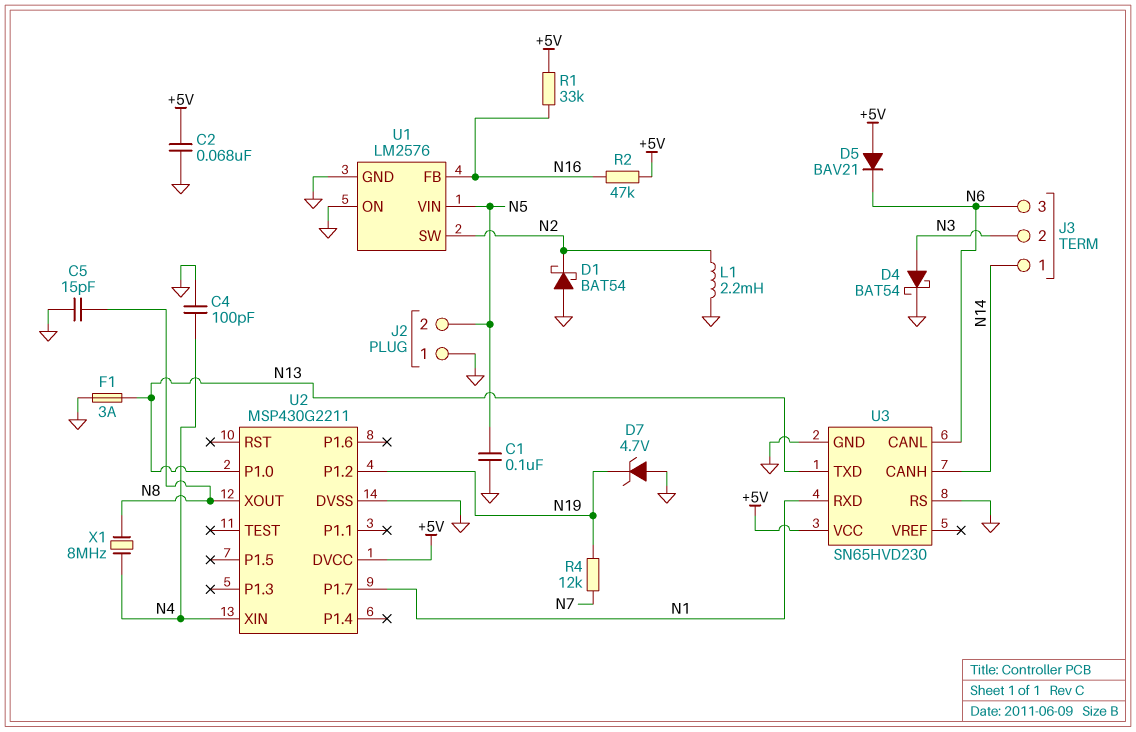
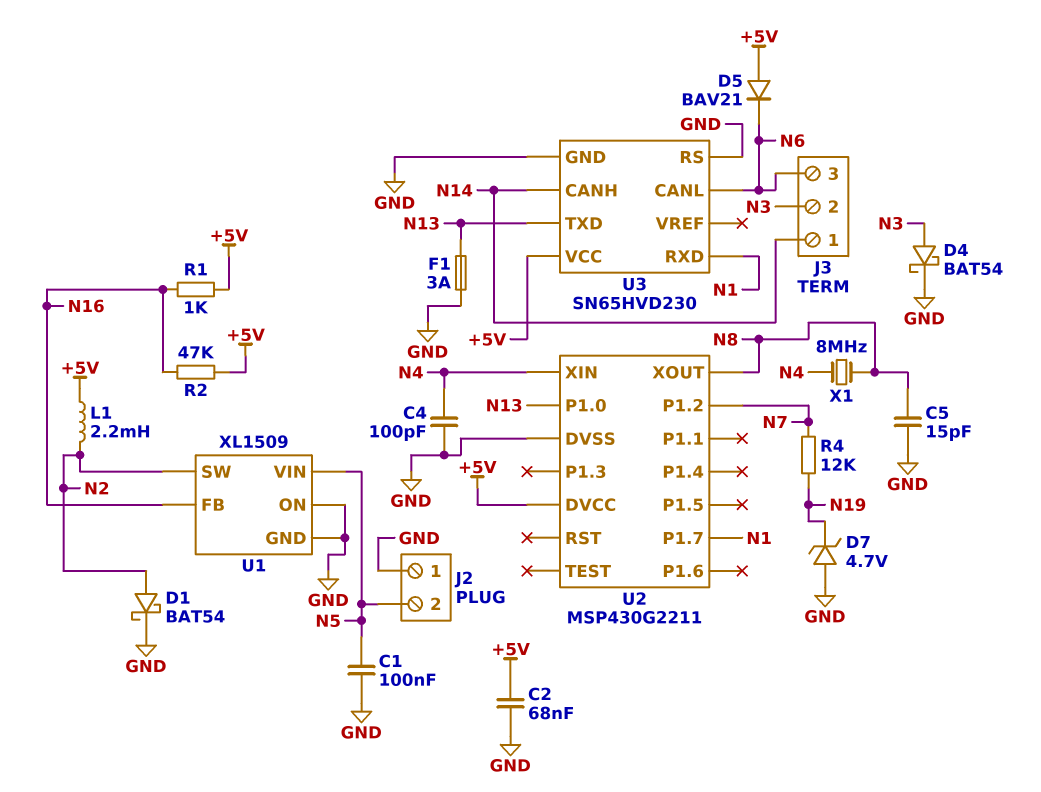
D1: schottky BAT54 (A GND, K N2) -> schottky BAT54 (A N2, K GND)
L1: 2.2mH (GND, N2) -> 2.2mH (+5V, N2)
R1: 33k (+5V, N16) -> 1k (+5V, N16)
U1: LM2576 -> XL1509
U2 pin P1.2: N19 -> N7

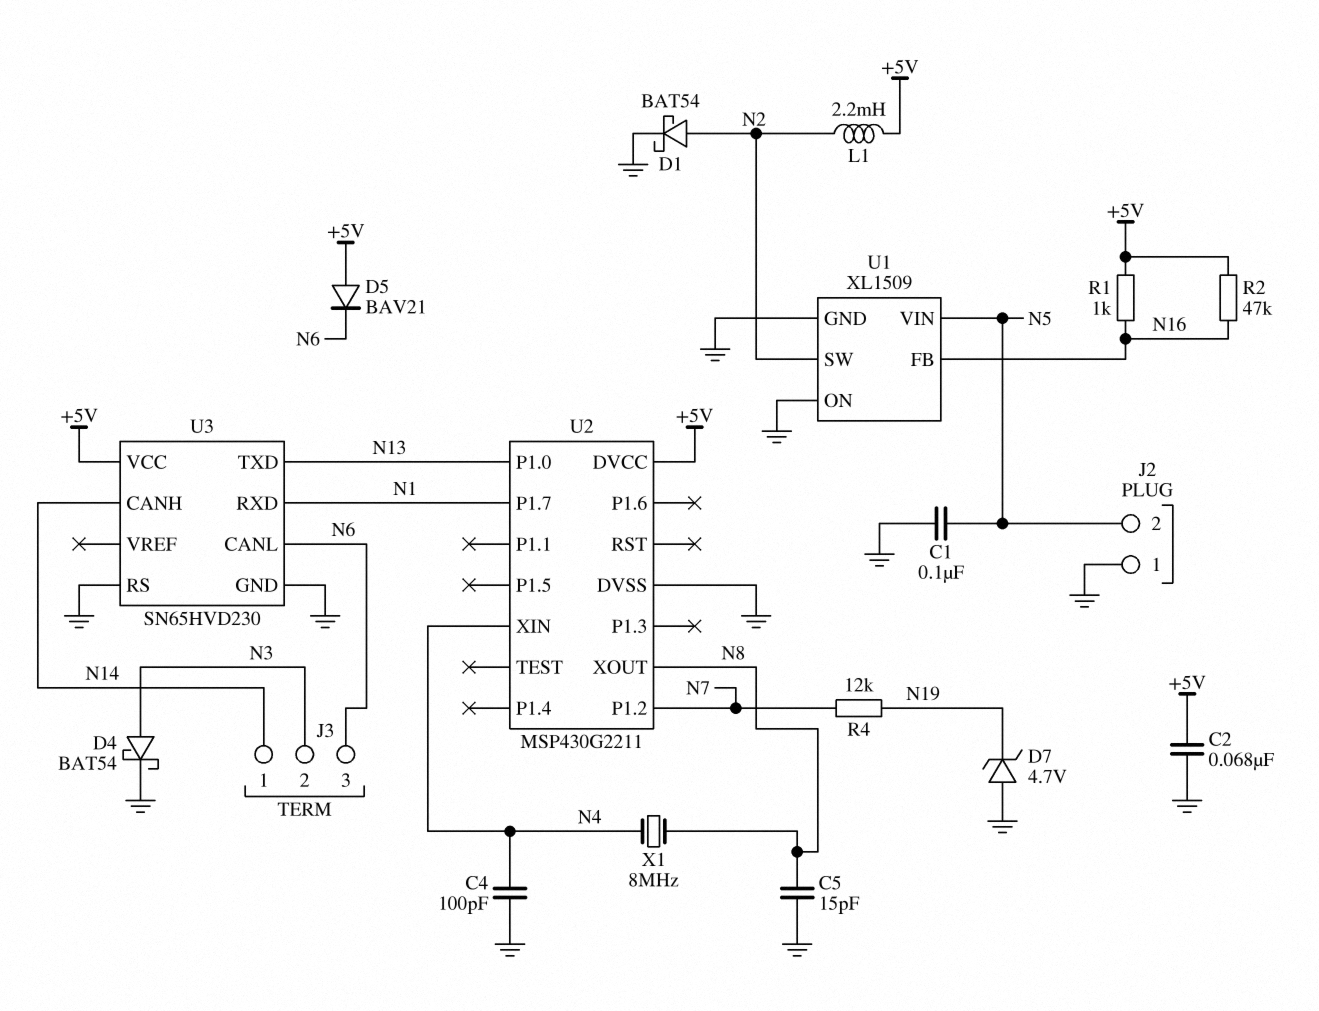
F1: 3A (GND, N13) -> none

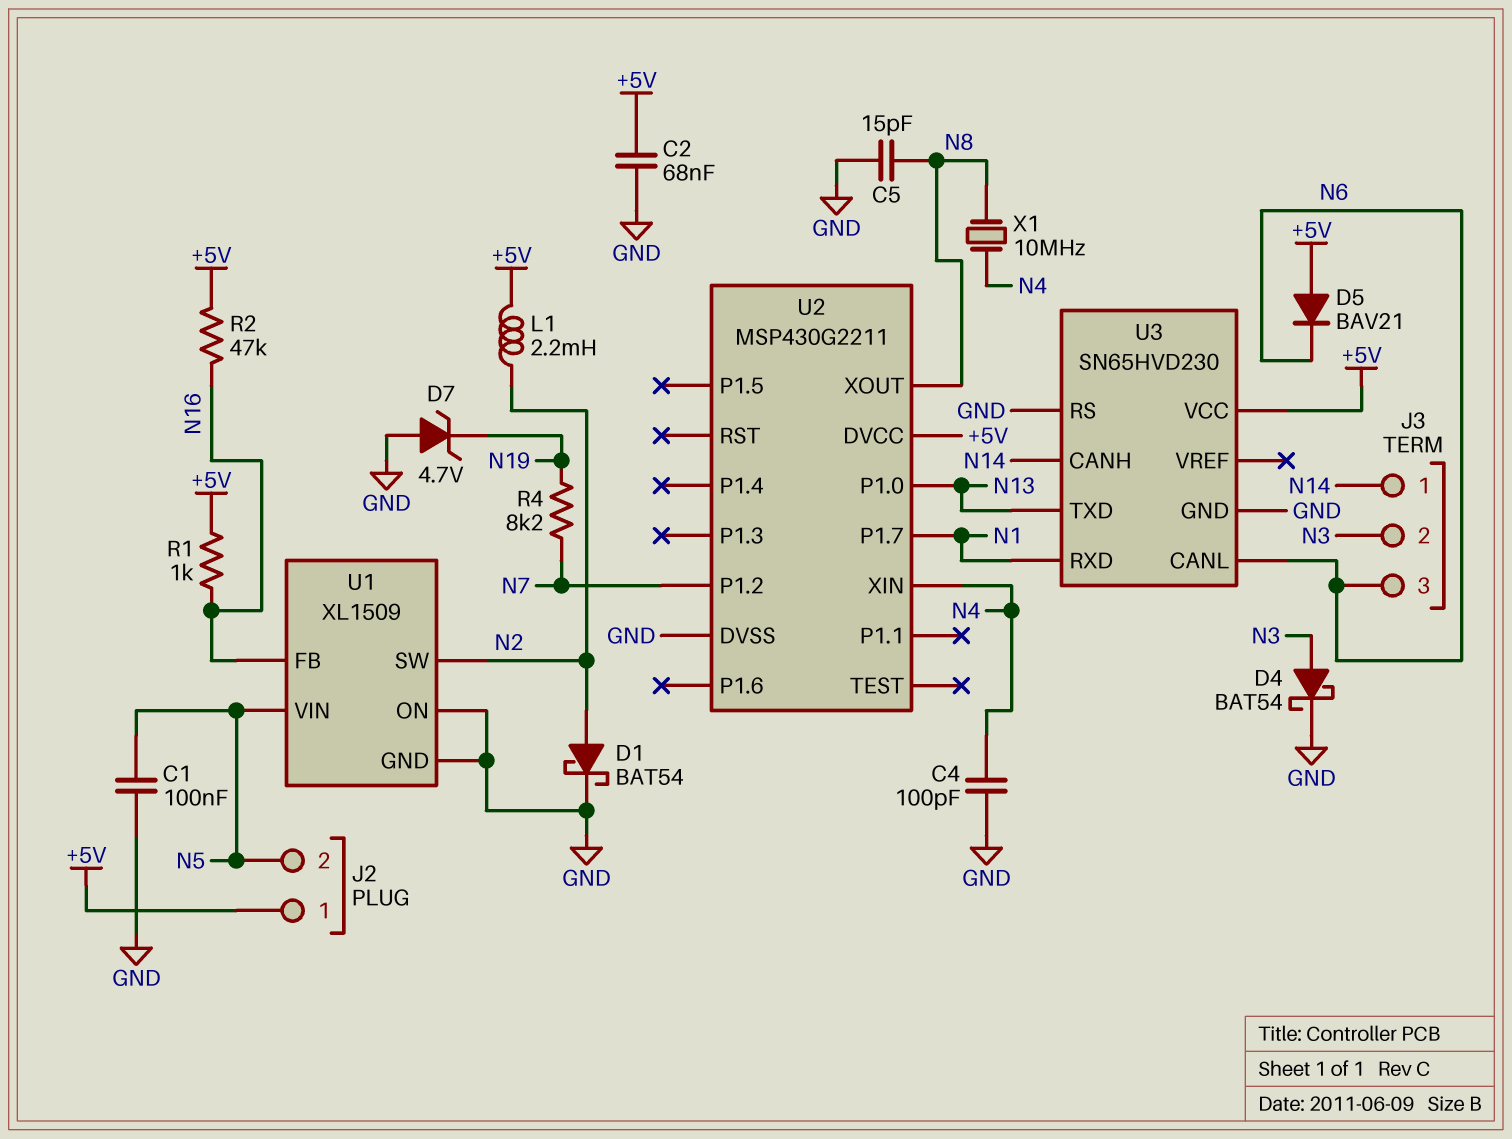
J2 pin 1: GND -> +5V
R4: 12k (N7, N19) -> 8.2k (N7, N19)
X1: 8MHz (N4, N8) -> 10MHz (N4, N8)

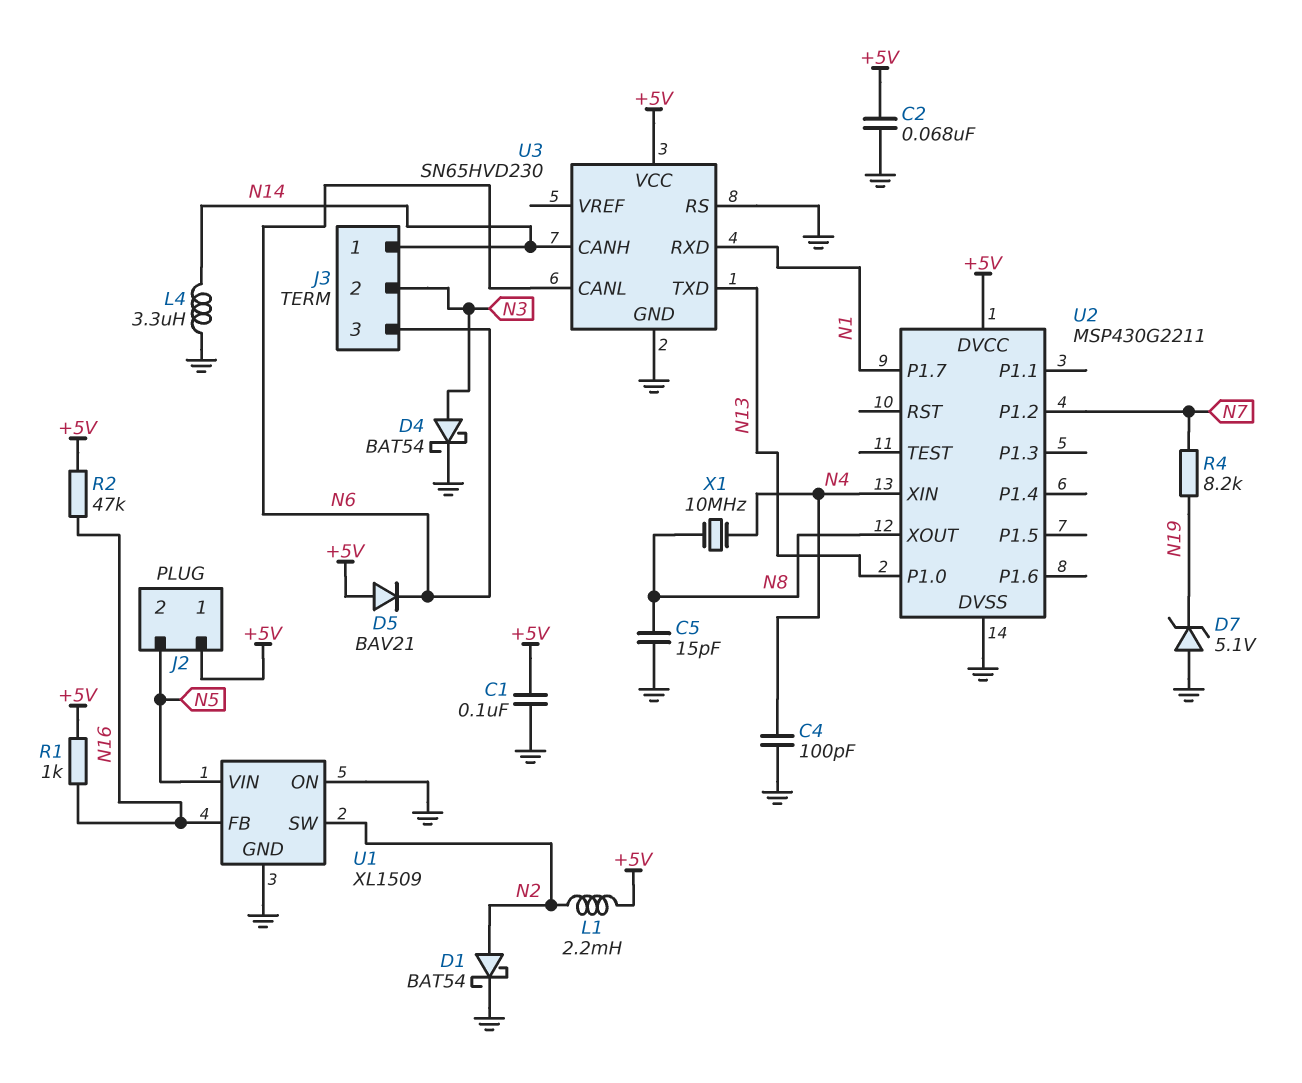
C1: 100nF (GND, N5) -> 100nF (+5V, GND)
D7: zener 4.7V (A GND, K N19) -> zener 5.1V (A GND, K N19)
L4: none -> 3.3uH (GND, N14)

